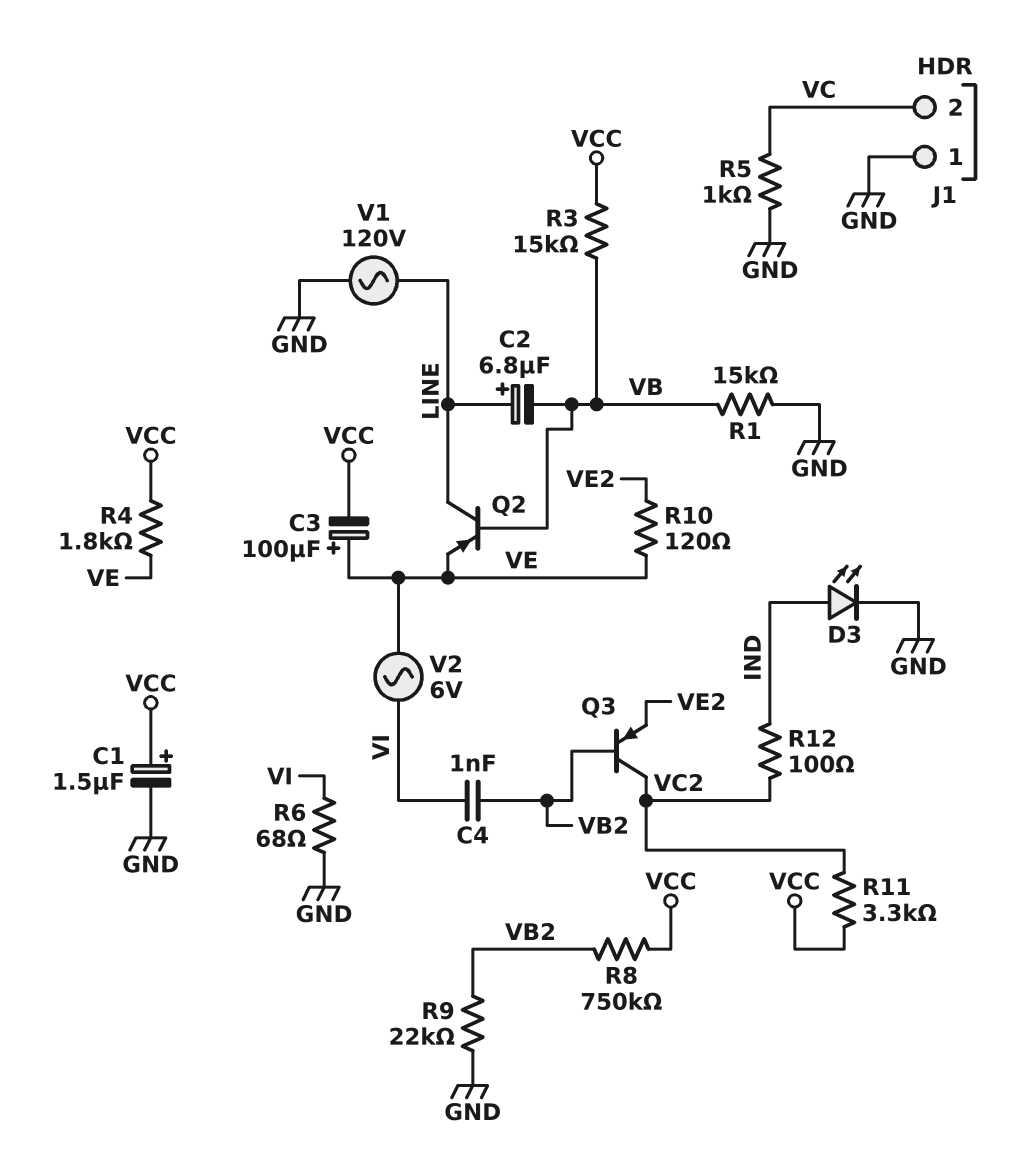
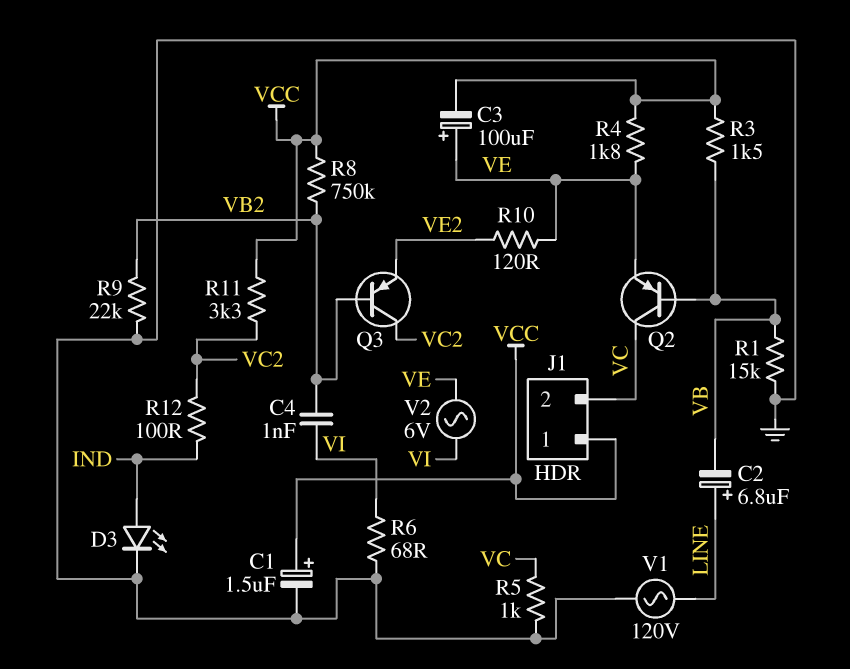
J1 pin 1: GND -> VCC
Q2: PNP (B VB, C LINE, E VE) -> PNP (B VB, C VC, E VE)
R3: 15k (VB, VCC) -> 1.5k (VB, VCC)

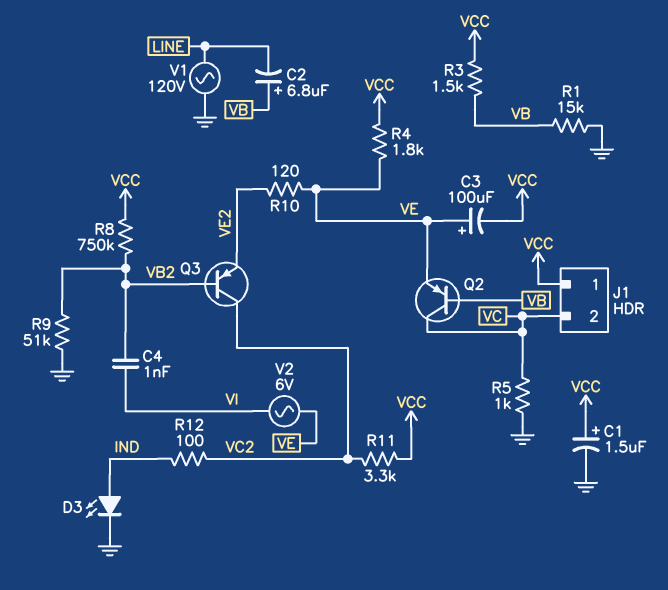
C2: 6.8uF (plus LINE, minus VB) -> 6.8uF (plus VB, minus LINE)
R6: 68 (GND, VI) -> none
R9: 22k (GND, VB2) -> 51k (GND, VB2)

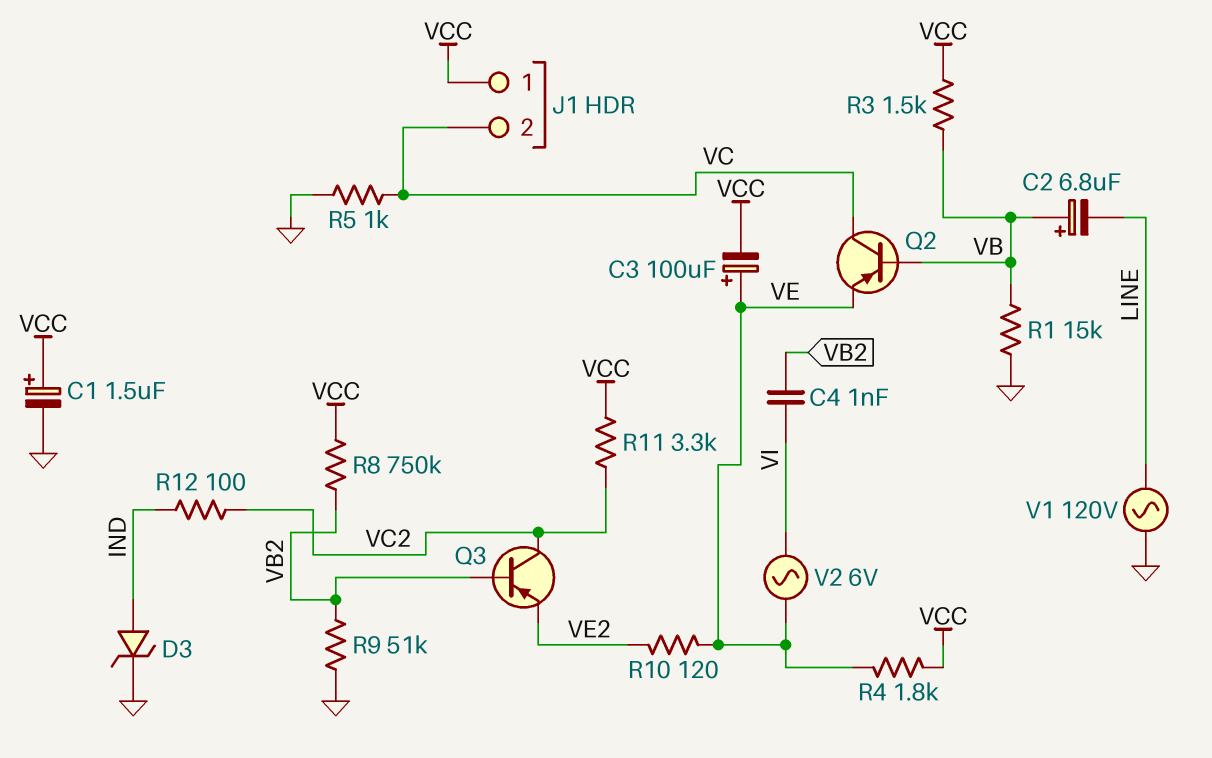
D3: LED (A IND, K GND) -> zener (A IND, K GND)

